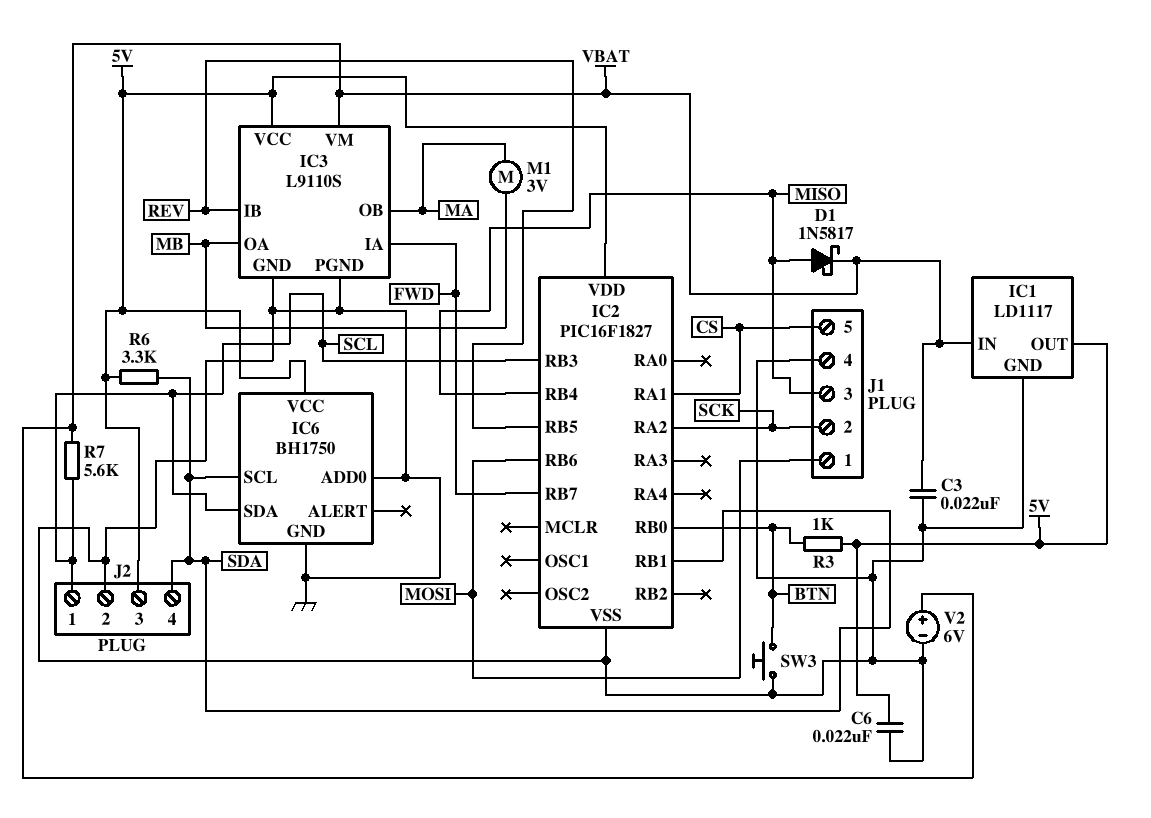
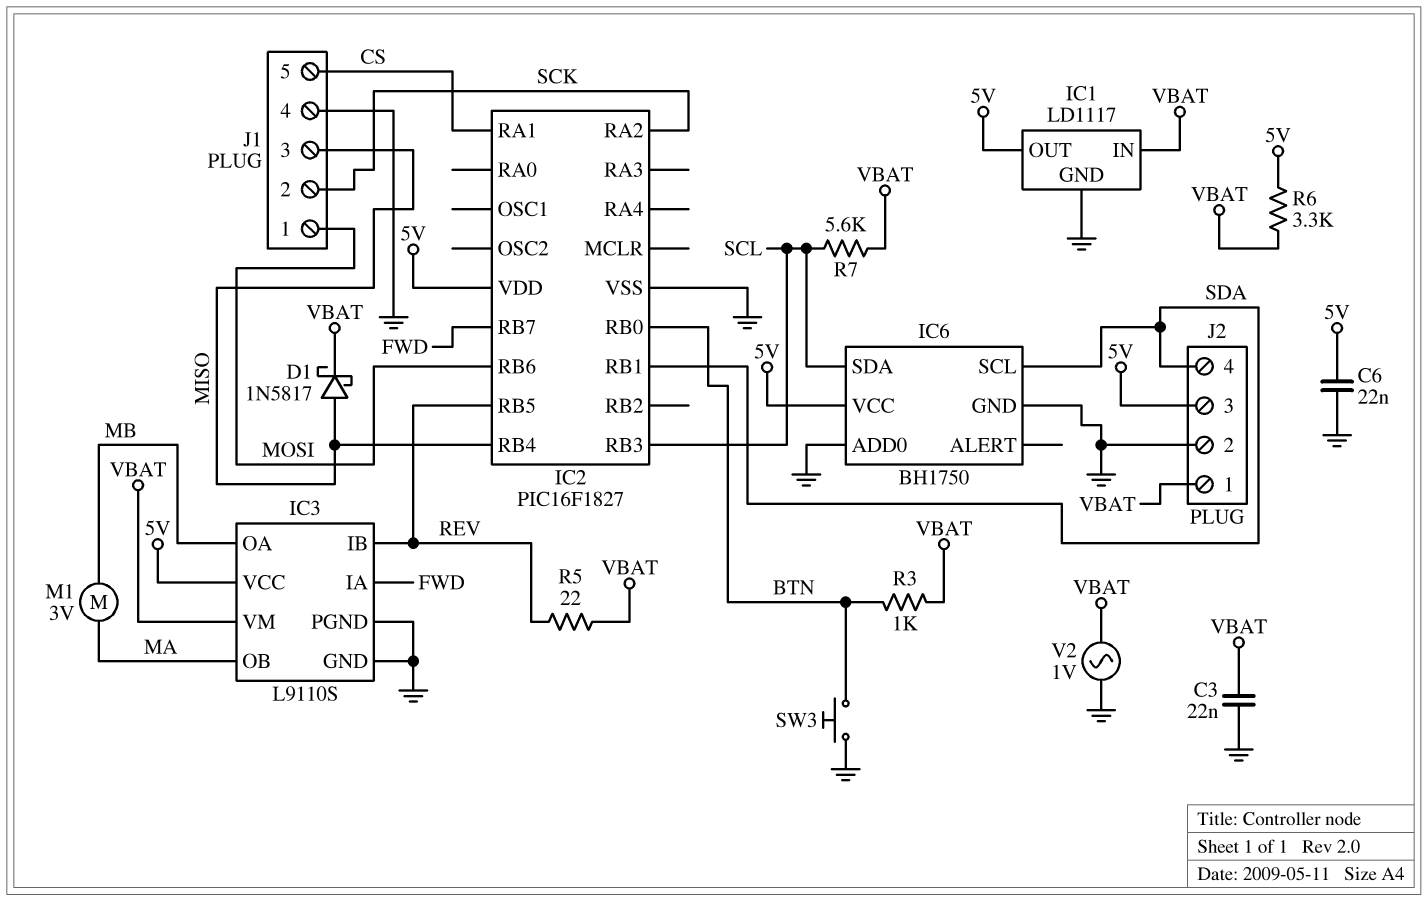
J2 pin 1: SCL -> VBAT
R3: 1k (5V, BTN) -> 1k (BTN, VBAT)
R5: none -> 22 (REV, VBAT)
R6: 3.3k (5V, SDA) -> 3.3k (5V, VBAT)
V2: 6V (plus VBAT, minus GND) -> AC 1V (GND, VBAT)

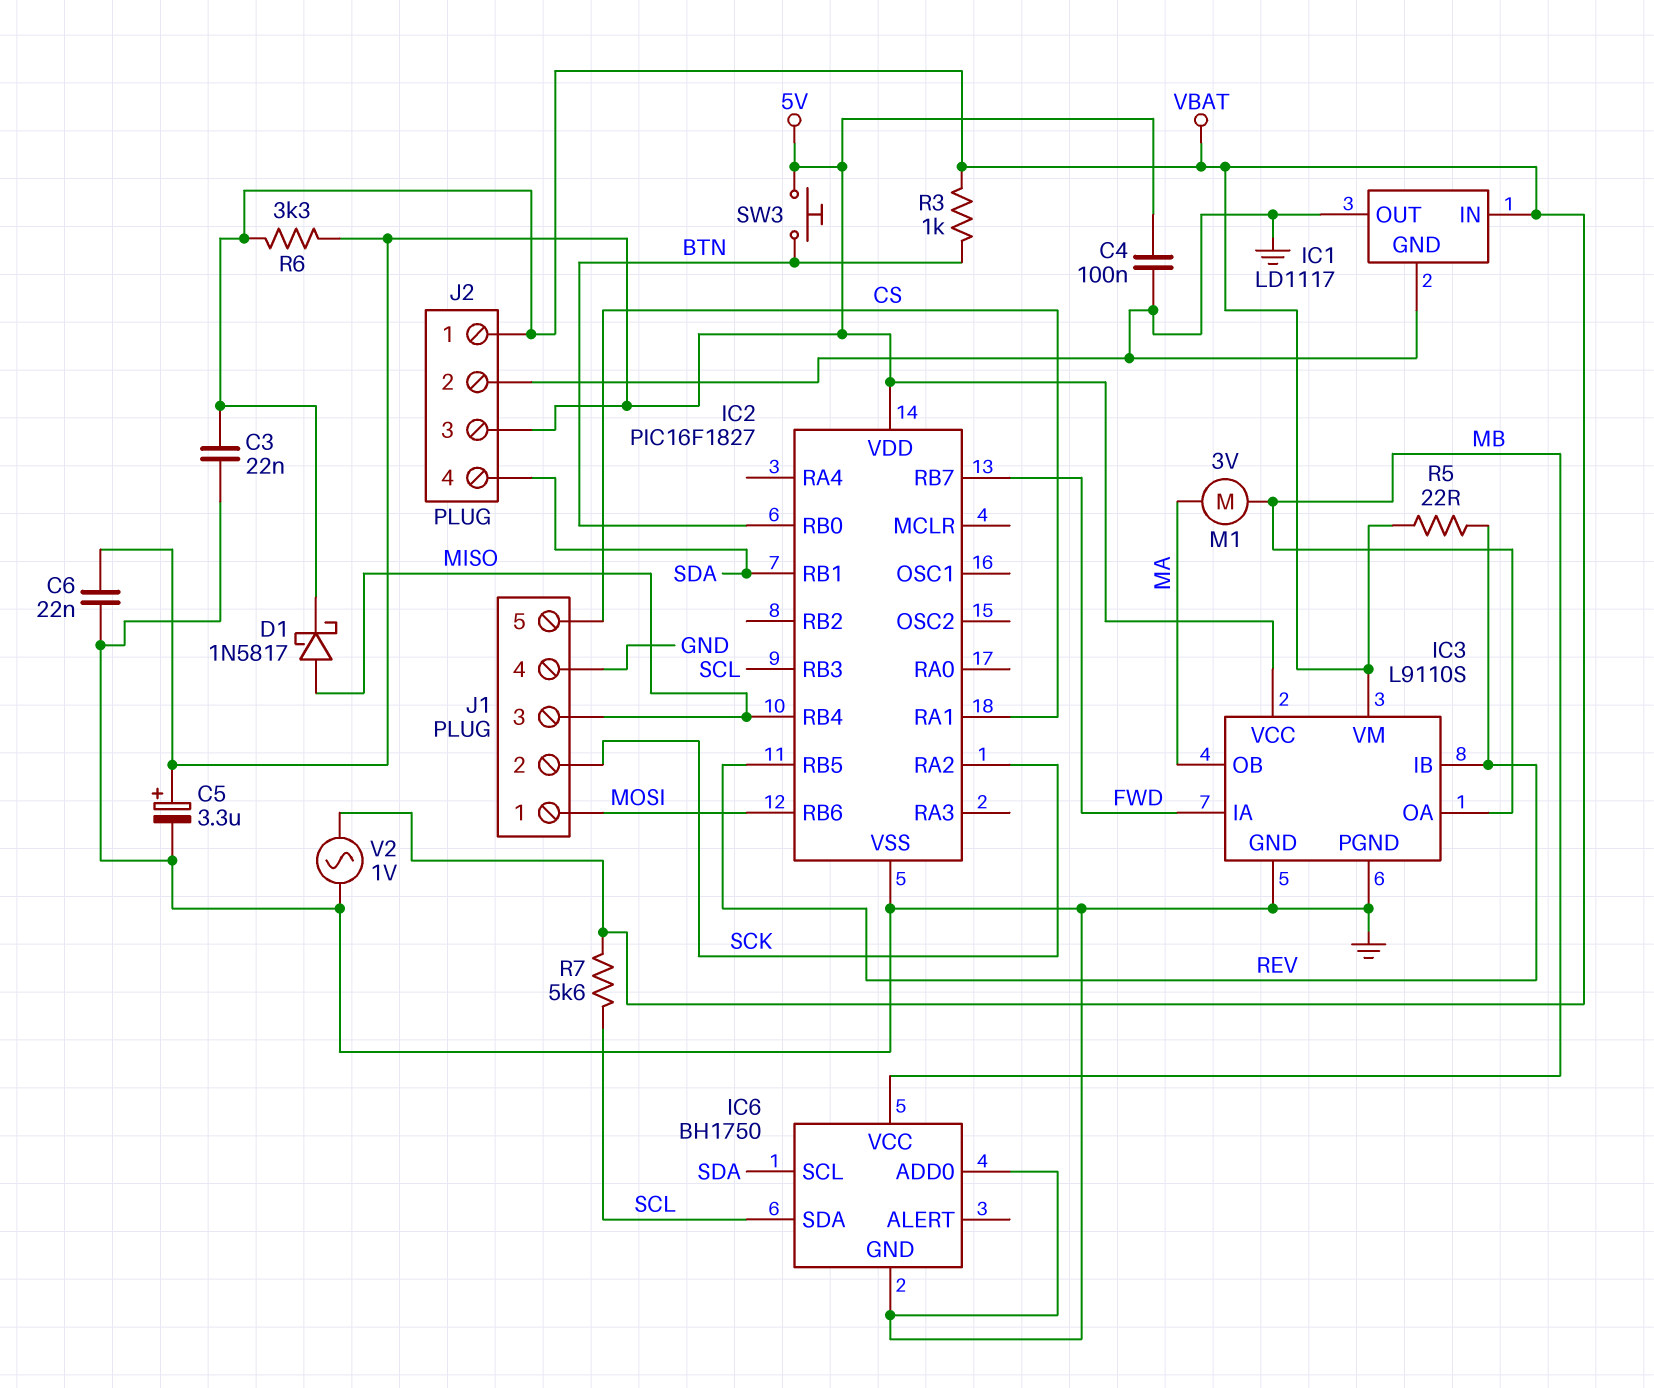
C4: none -> 100nF (5V, GND)
C5: none -> 3.3uF (plus 5V, minus GND)
IC1 pin OUT: 5V -> GND
IC6 pin VCC: 5V -> MB
SW3: button (BTN, GND) -> button (5V, BTN)

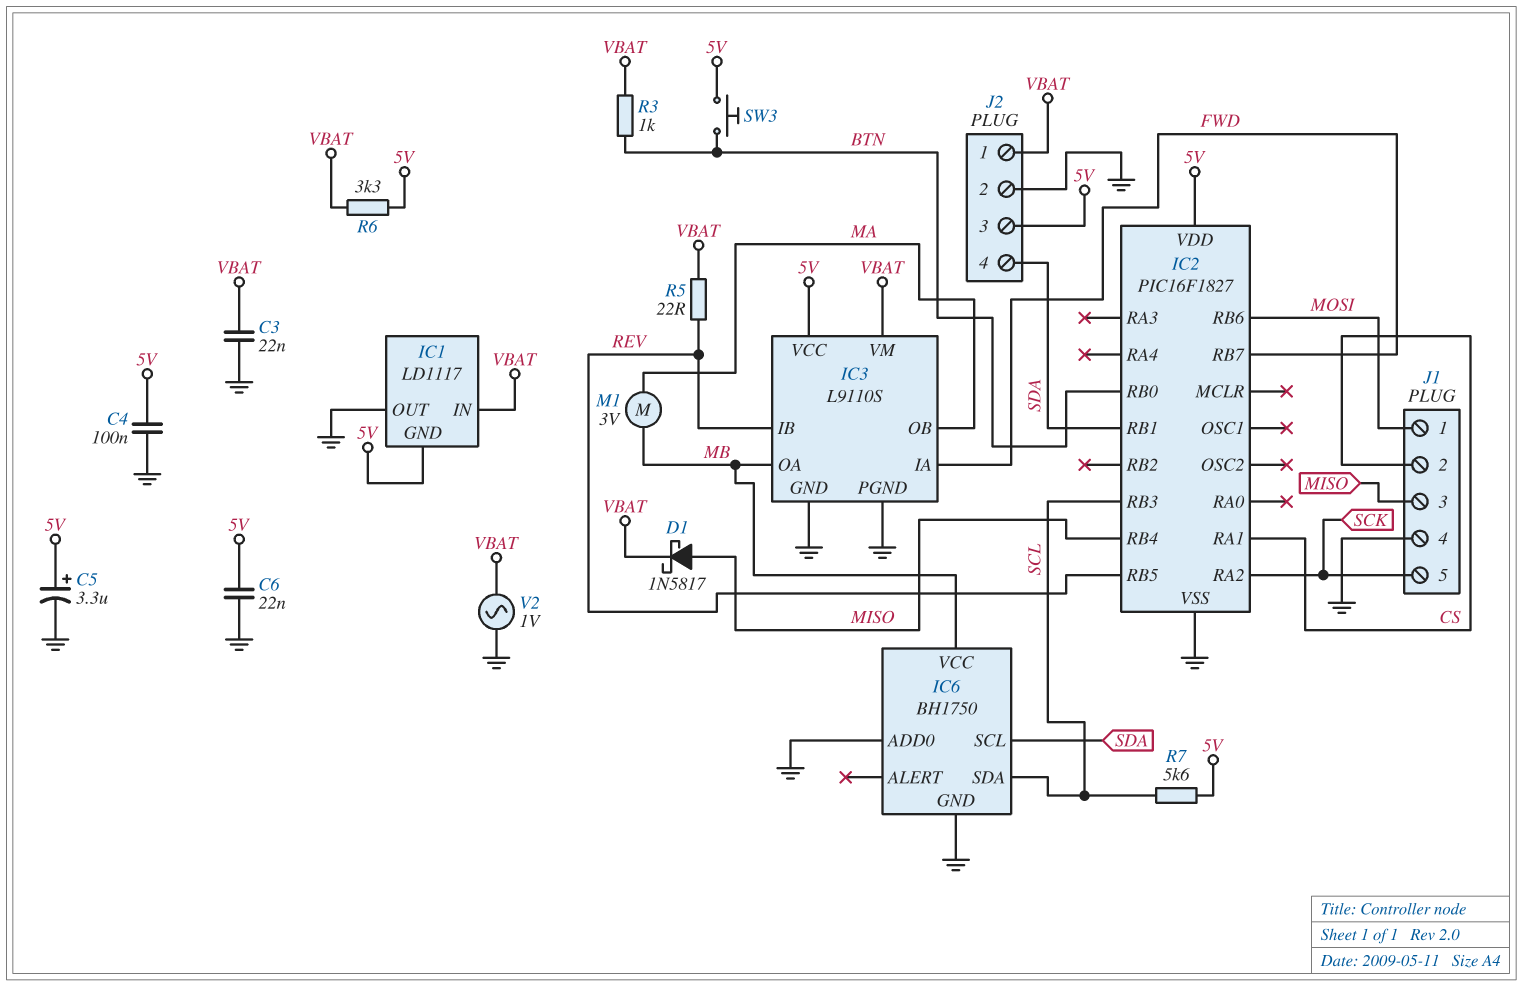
IC1 pin GND: GND -> 5V
J1 pin 2: SCK -> CS
J1 pin 5: CS -> SCK
R7: 5.6k (SCL, VBAT) -> 5.6k (5V, SCL)

